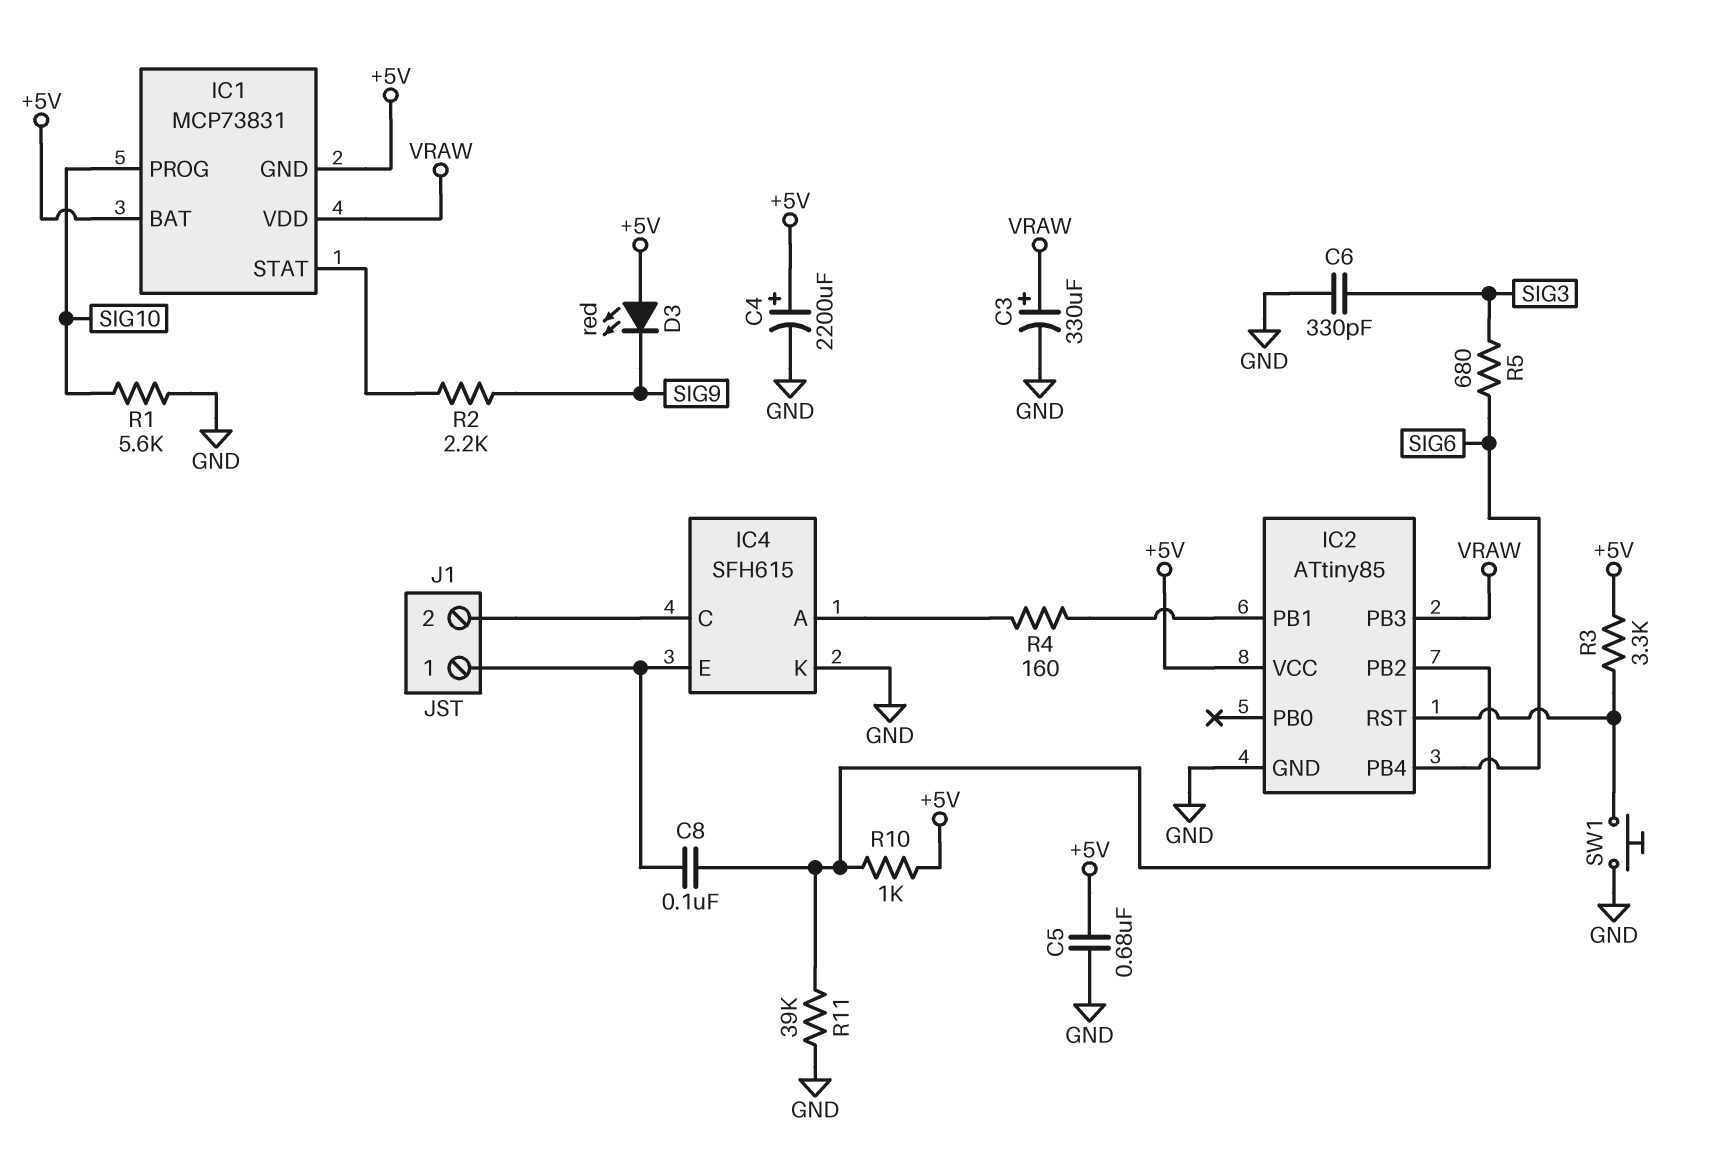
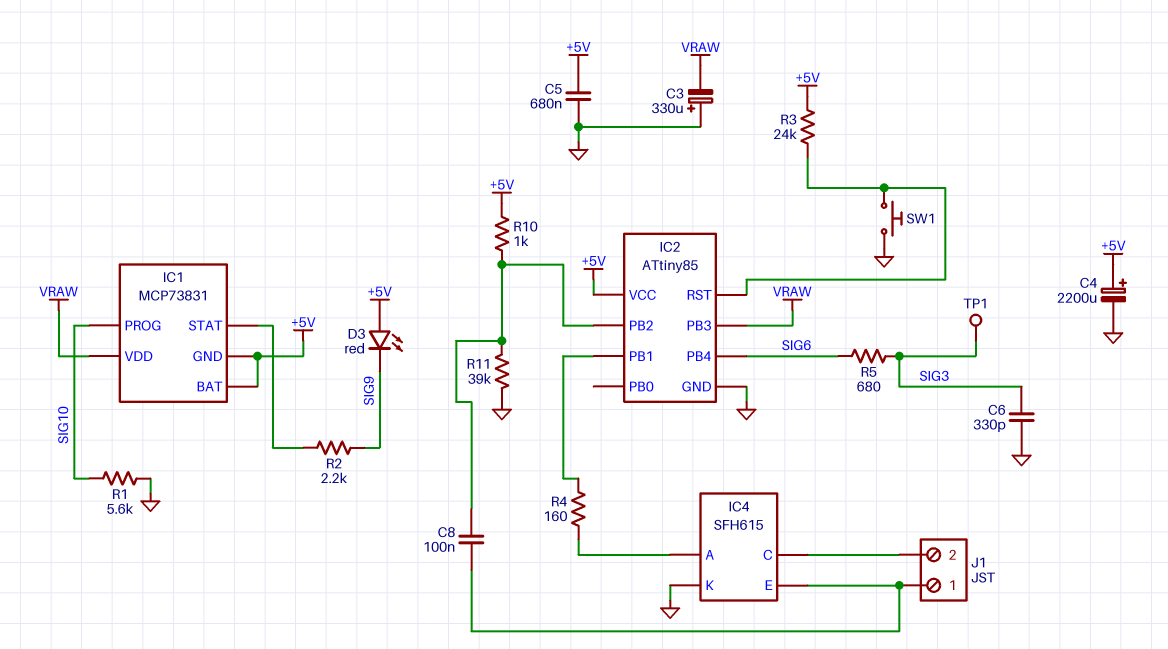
C3: 330uF (plus VRAW, minus GND) -> 330uF (plus GND, minus VRAW)
R3: 3.3k (+5V, IC2/RST) -> 24k (+5V, IC2/RST)
TP1: none -> test point (SIG3)

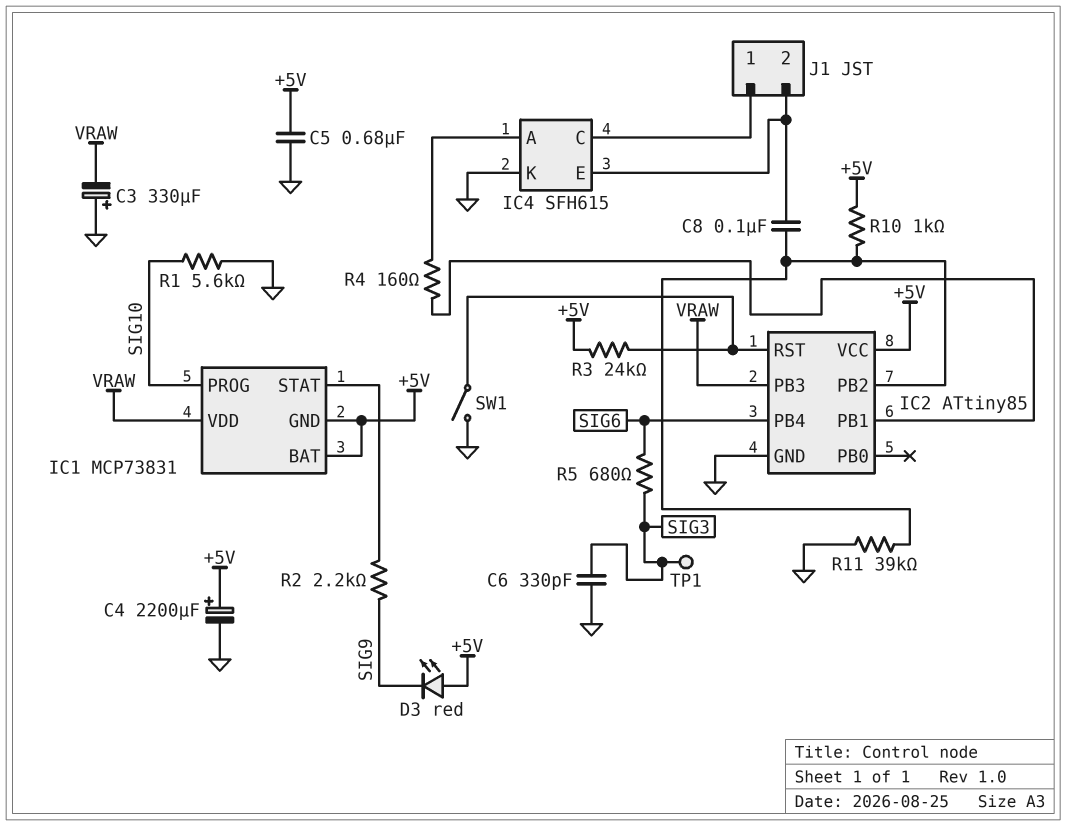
J1 pin 1: IC4/E -> IC4/C
J1 pin 2: IC4/C -> IC4/E
SW1: button (GND, IC2/RST) -> switch (GND, IC2/RST)

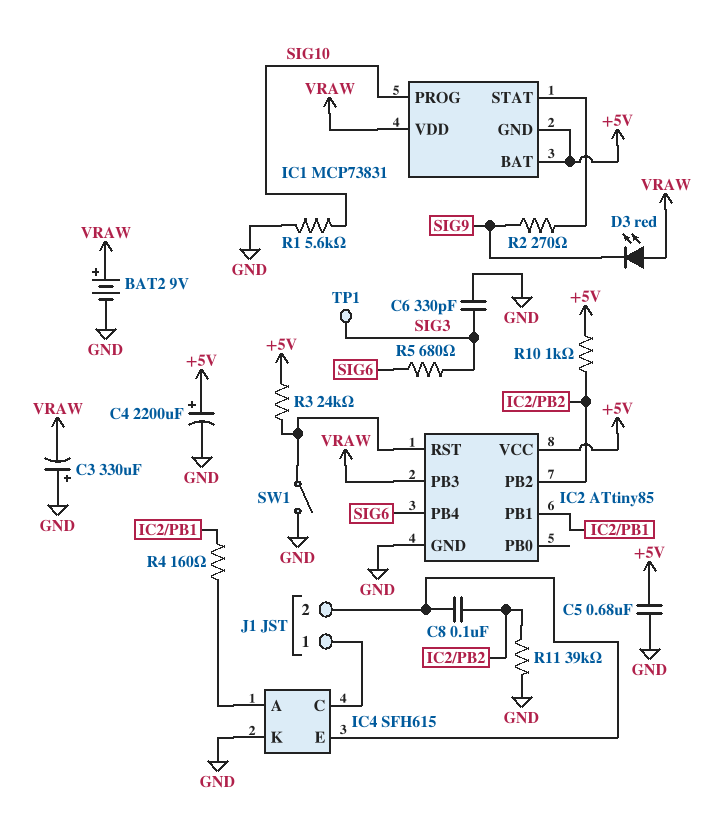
BAT2: none -> 9V (plus VRAW, minus GND)
D3: LED red (A +5V, K SIG9) -> LED red (A VRAW, K SIG9)
R2: 2.2k (IC1/STAT, SIG9) -> 270 (IC1/STAT, SIG9)

